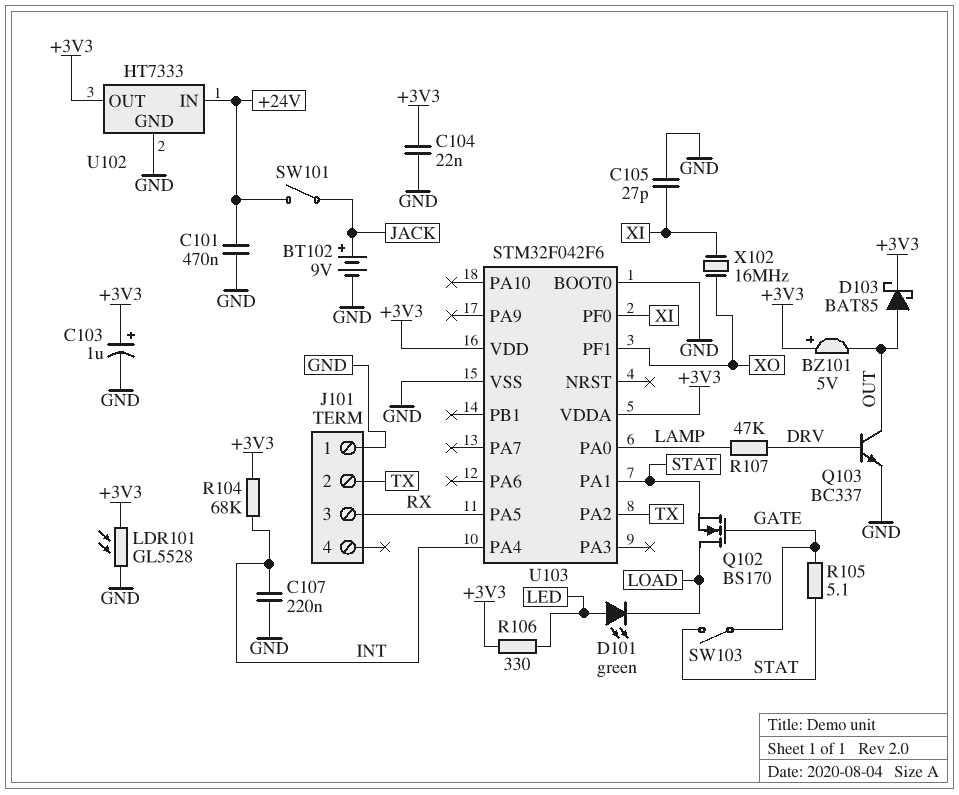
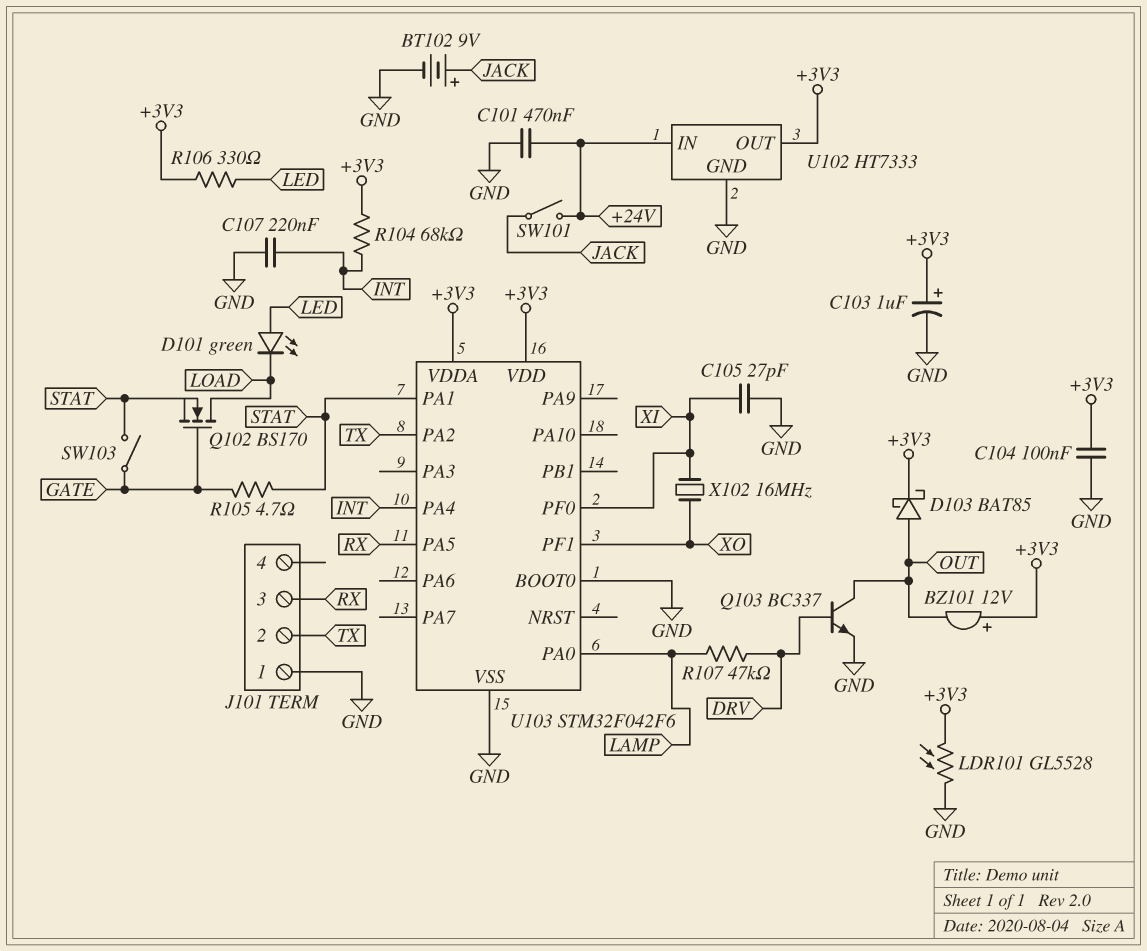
BZ101: buzzer 5V (plus +3V3, minus OUT) -> buzzer 12V (plus +3V3, minus OUT)
C104: 22nF (+3V3, GND) -> 100nF (+3V3, GND)
R105: 5.1 (GATE, STAT) -> 4.7 (GATE, STAT)

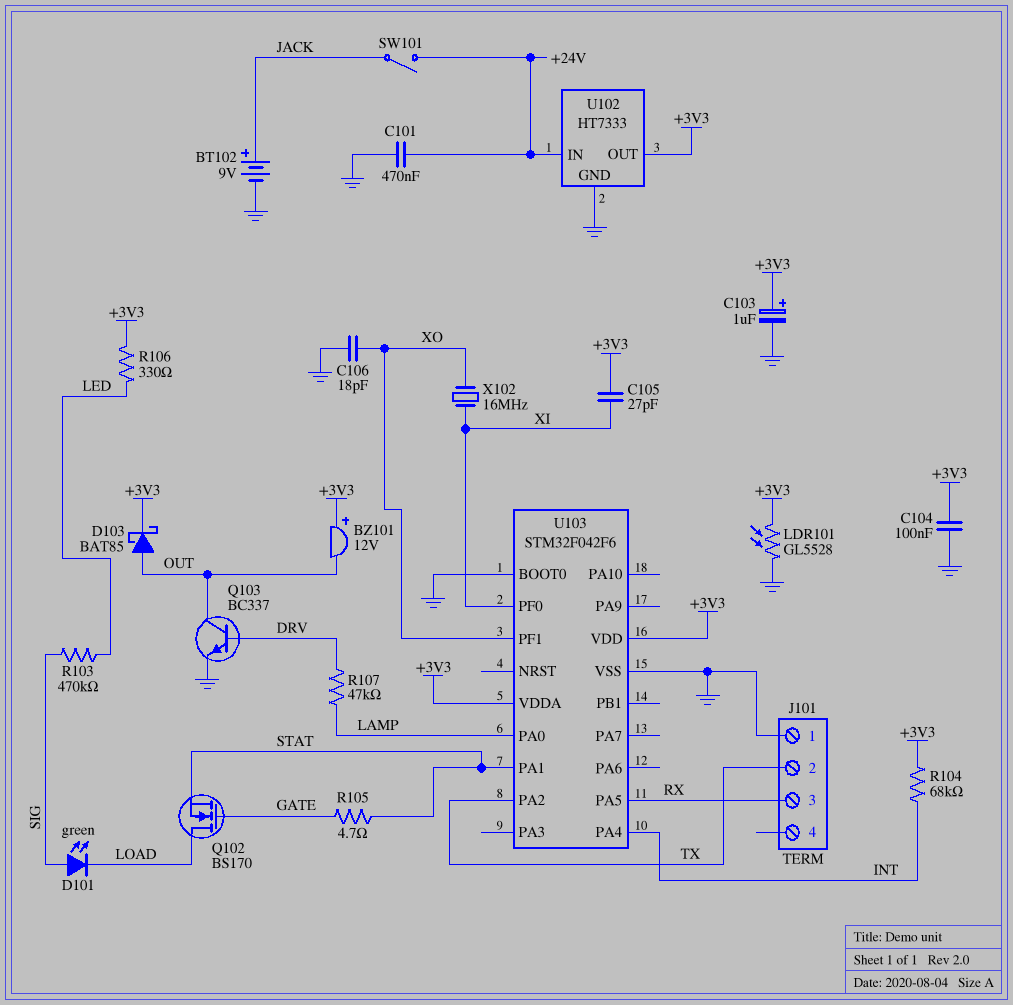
C105: 27pF (GND, XI) -> 27pF (+3V3, XI)
C106: none -> 18pF (GND, XO)
C107: 220nF (GND, INT) -> none
D101: LED green (A LED, K LOAD) -> LED green (A SIG, K LOAD)
R103: none -> 470k (LED, SIG)
SW103: switch (GATE, STAT) -> none

